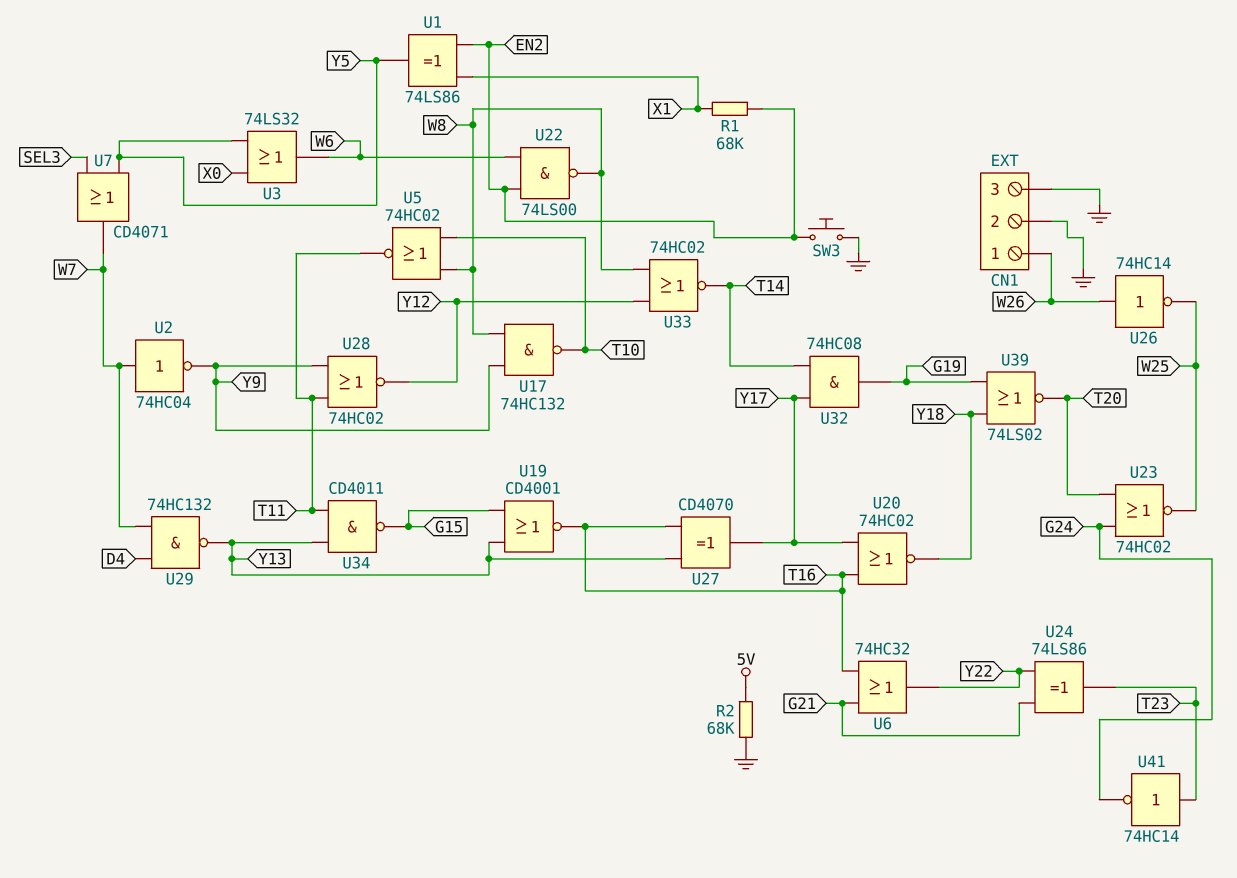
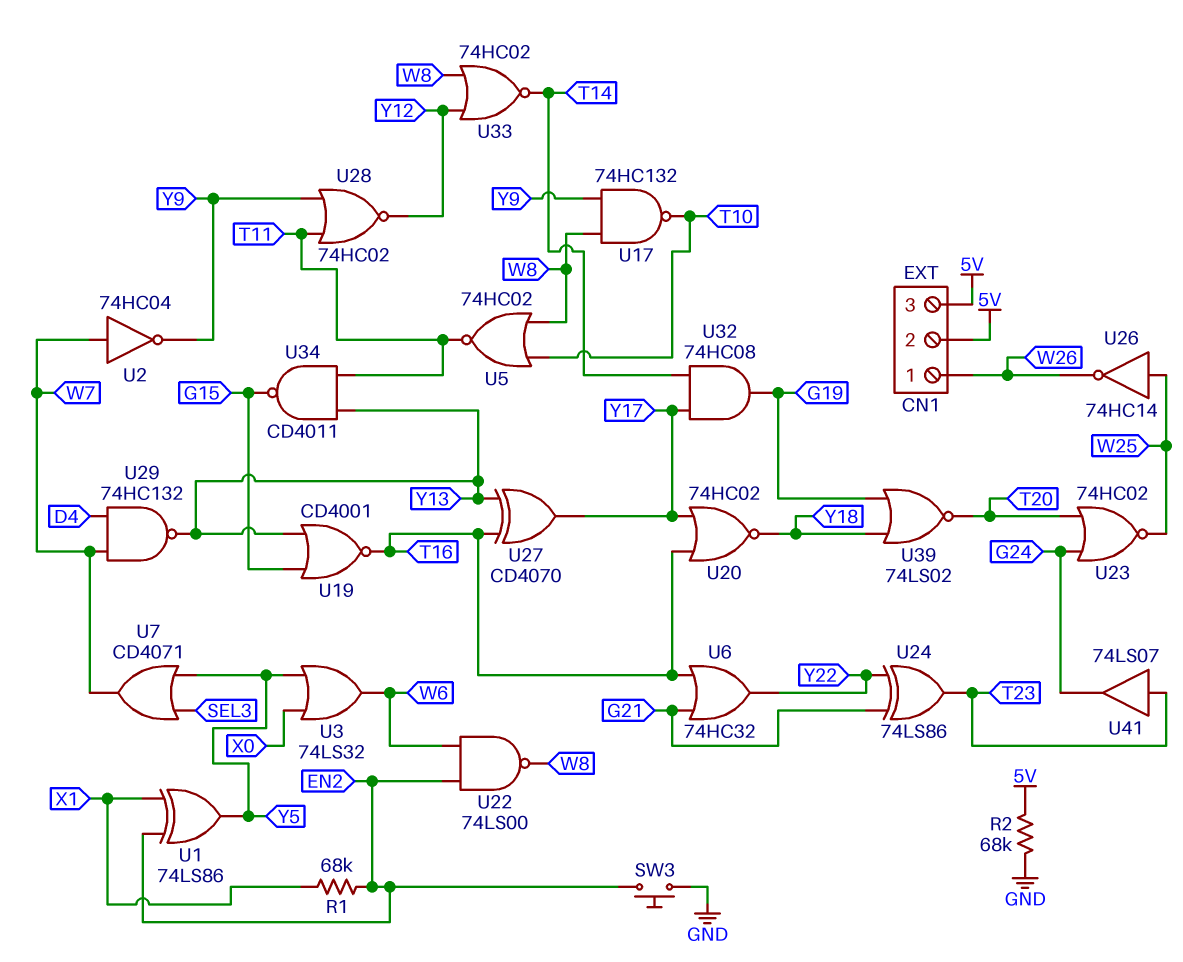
CN1 pin 2: GND -> 5V
CN1 pin 3: GND -> 5V
U26: NOT 74HC14 (in W26, out W25) -> NOT 74HC14 (in W25, out W26)
U41: NOT 74HC14 (in T23, out G24) -> buffer 74LS07 (in T23, out G24)

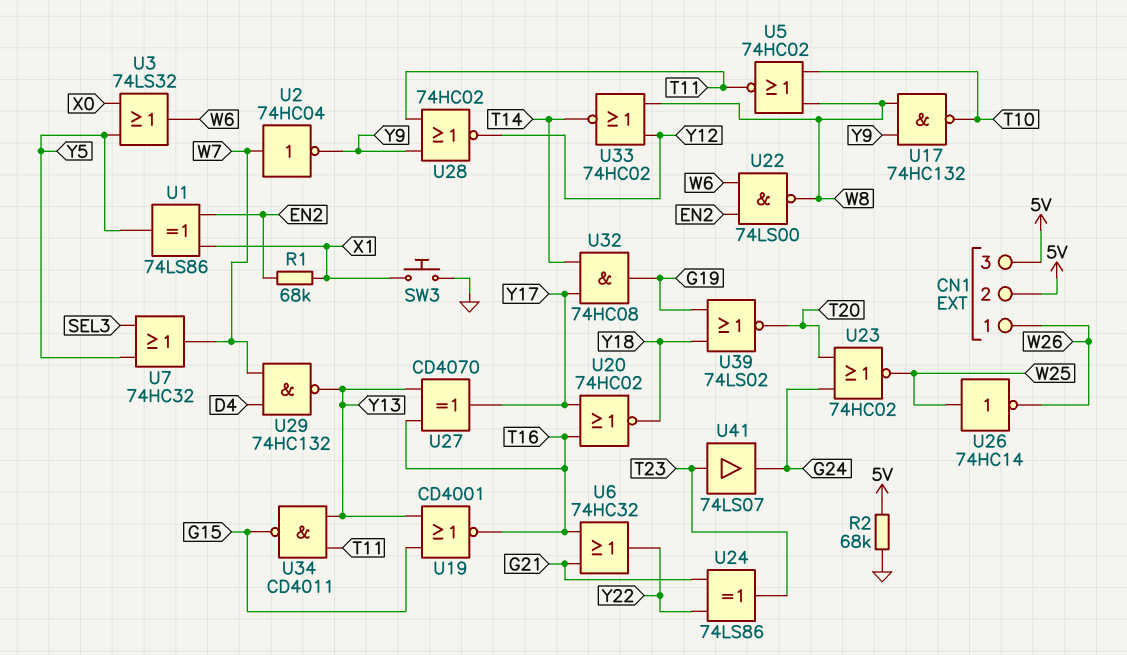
SW3: button (EN2, GND) -> button (GND, X1)
U7: OR CD4071 (in SEL3, in Y5, out W7) -> OR 74HC32 (in SEL3, in Y5, out W7)

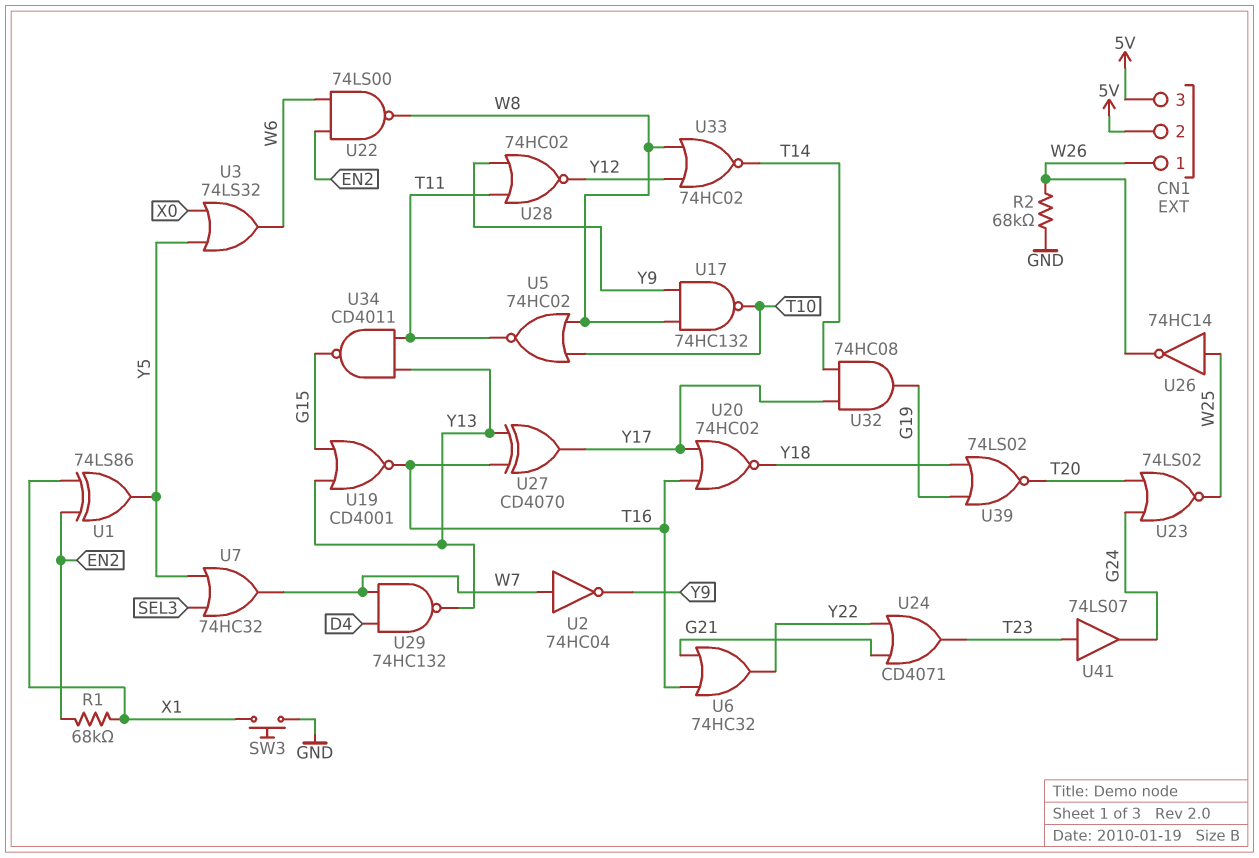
R2: 68k (5V, GND) -> 68k (GND, W26)
U23: NOR 74HC02 (in G24, in T20, out W25) -> NOR 74LS02 (in G24, in T20, out W25)
U24: XOR 74LS86 (in G21, in Y22, out T23) -> OR CD4071 (in G21, in Y22, out T23)

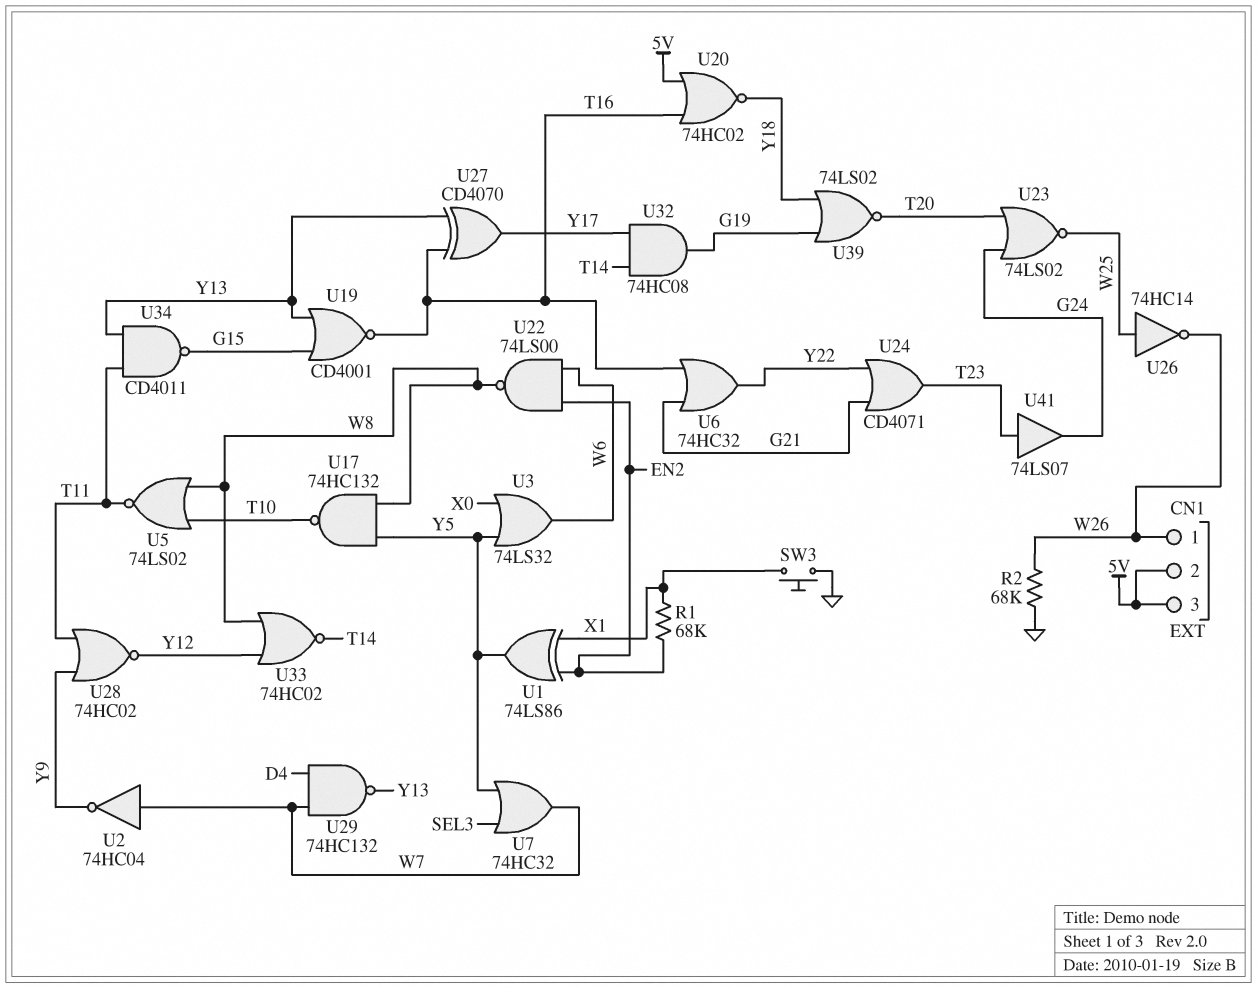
U5: NOR 74HC02 (in T10, in W8, out T11) -> NOR 74LS02 (in T10, in W8, out T11)
U17: NAND 74HC132 (in W8, in Y9, out T10) -> NAND 74HC132 (in W8, in Y5, out T10)
U20: NOR 74HC02 (in T16, in Y17, out Y18) -> NOR 74HC02 (in 5V, in T16, out Y18)

